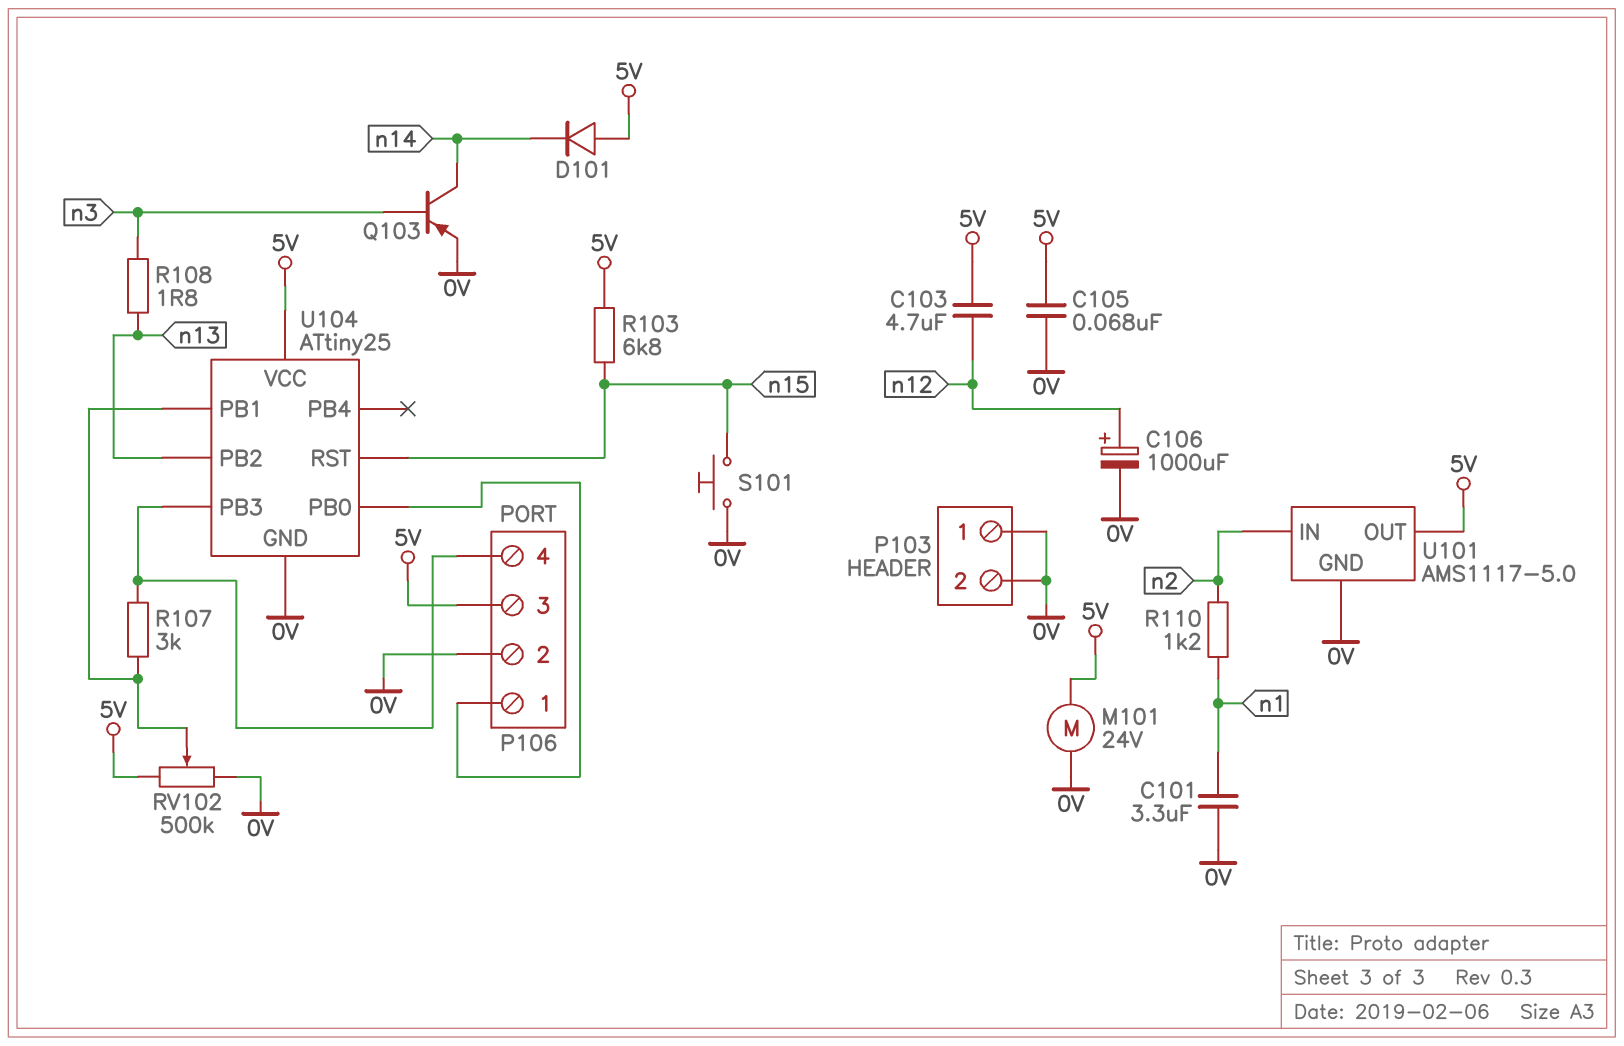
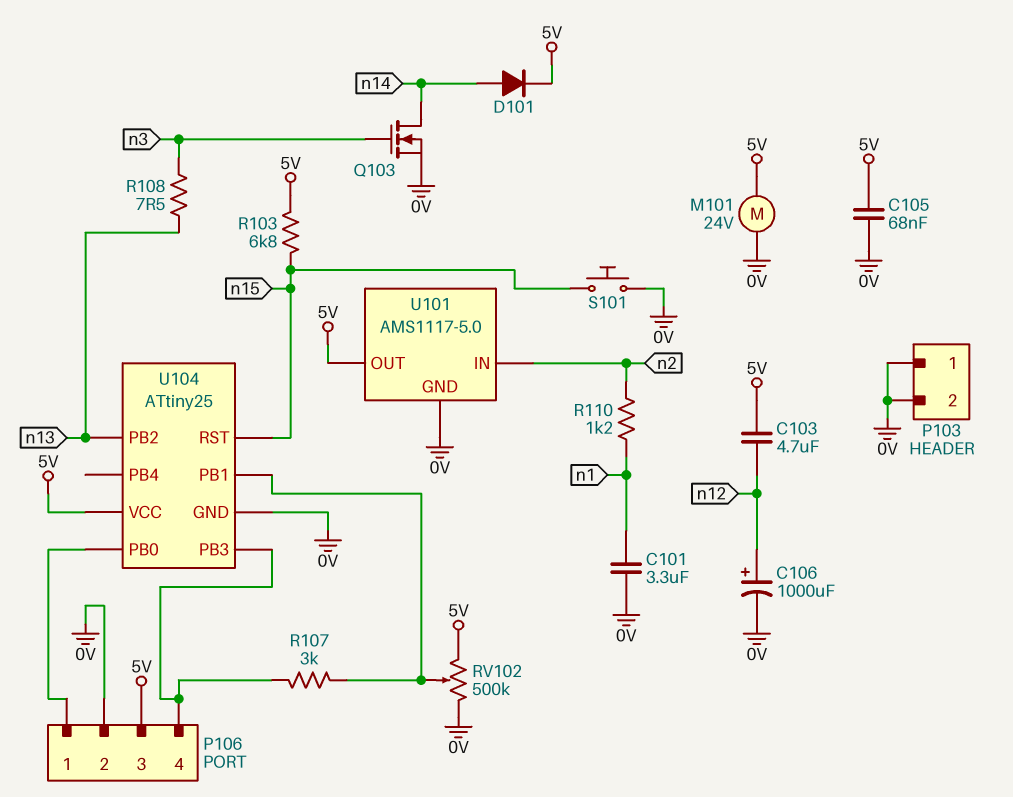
D101: diode (A 5V, K n14) -> diode (A n14, K 5V)
Q103: PNP (B n3, C n14, E 0V) -> NMOS (G n3, D n14, S 0V)
R108: 1.8 (n3, n13) -> 7.5 (n3, n13)

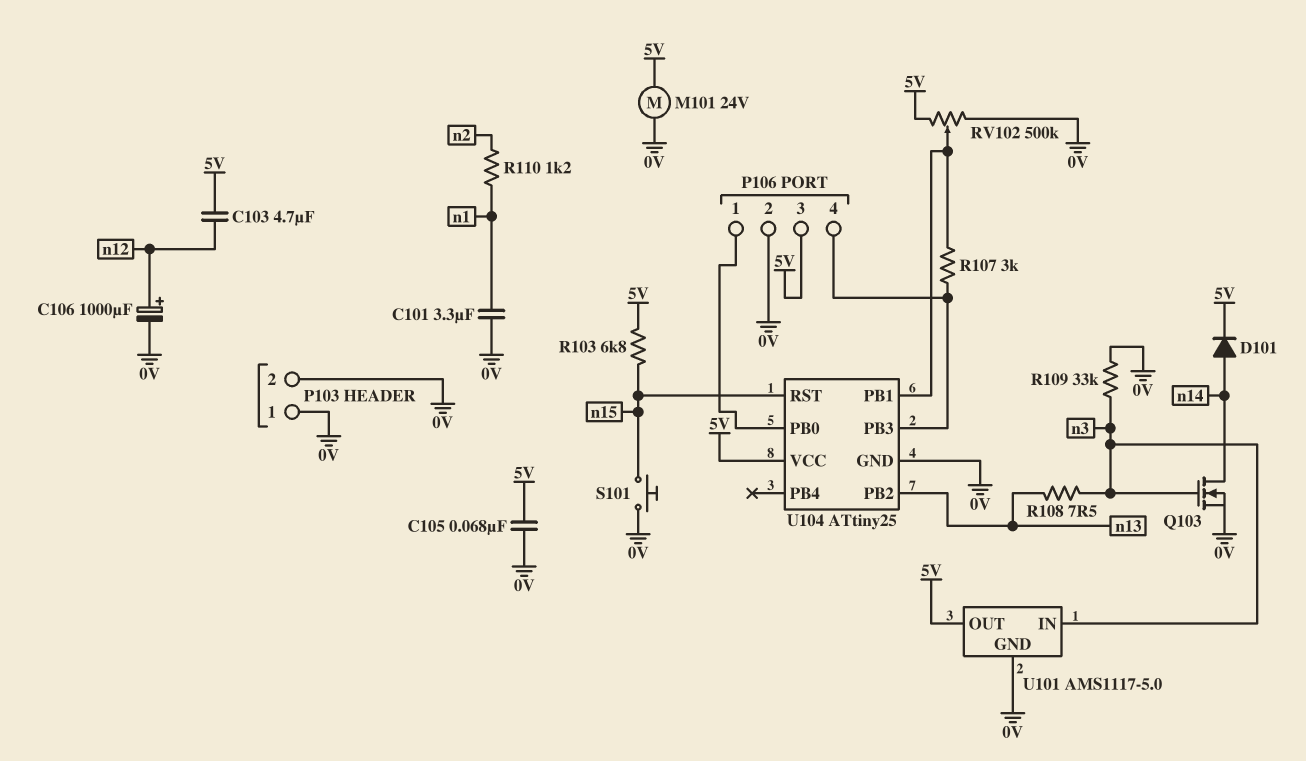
R109: none -> 33k (0V, n3)
U101 pin IN: n2 -> n3

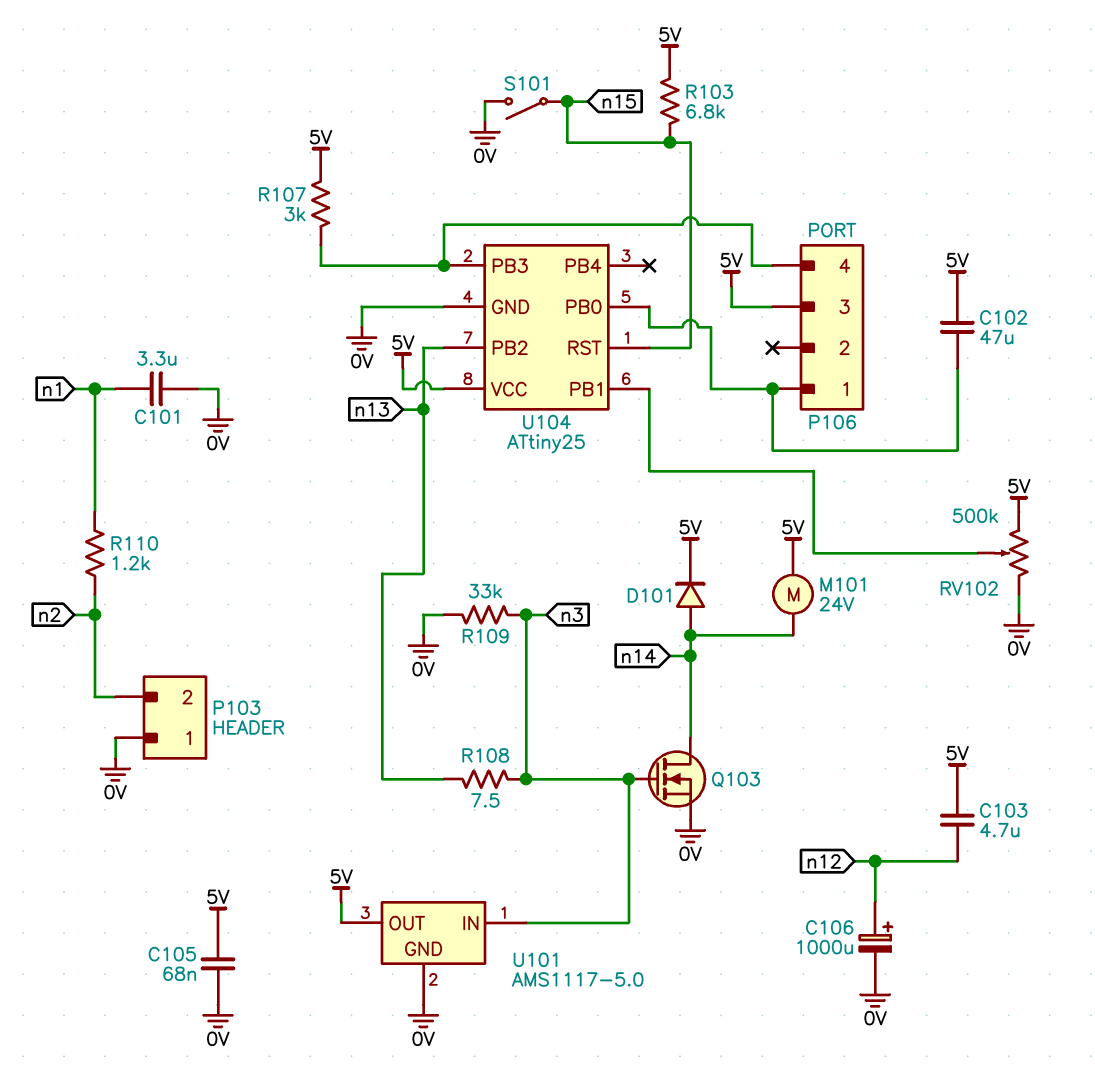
C102: none -> 47uF (5V, P106/1)
M101: motor 24V (0V, 5V) -> motor 24V (5V, n14)
P103 pin 2: 0V -> n2
P106 pin 2: 0V -> none
R107: 3k (P106/4, U104/PB1) -> 3k (5V, P106/4)
S101: button (0V, n15) -> switch (0V, n15)

